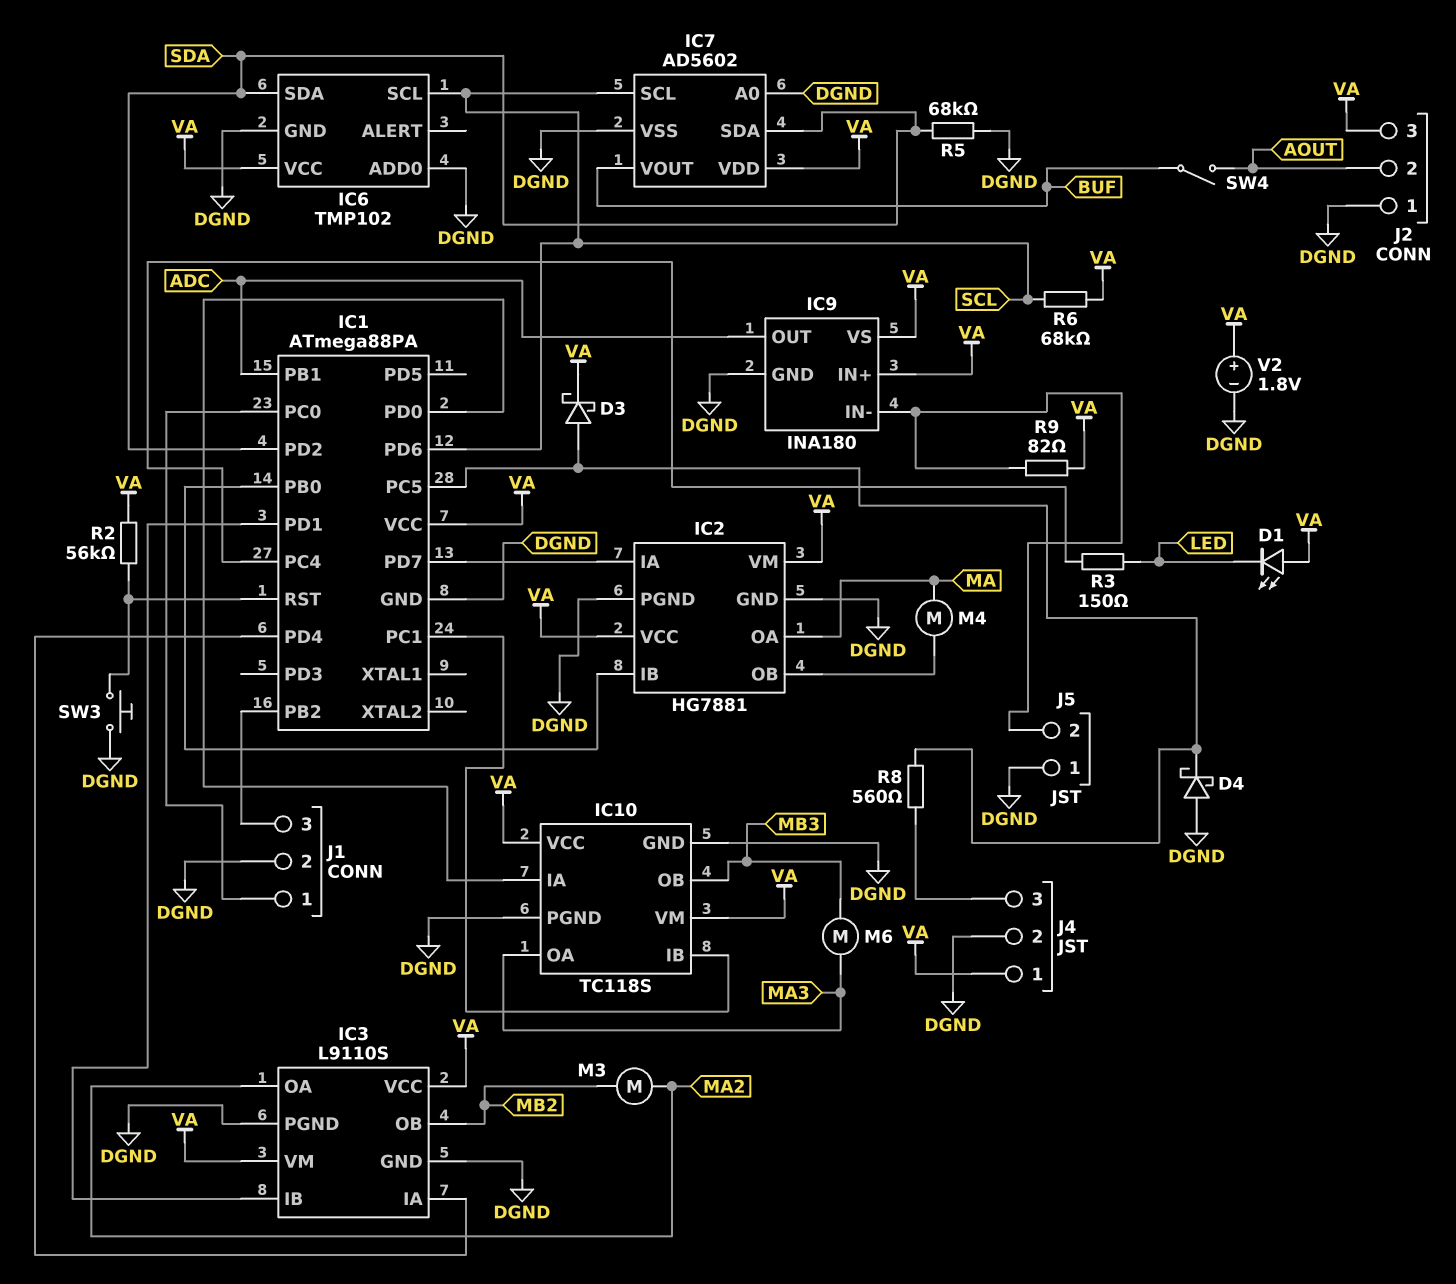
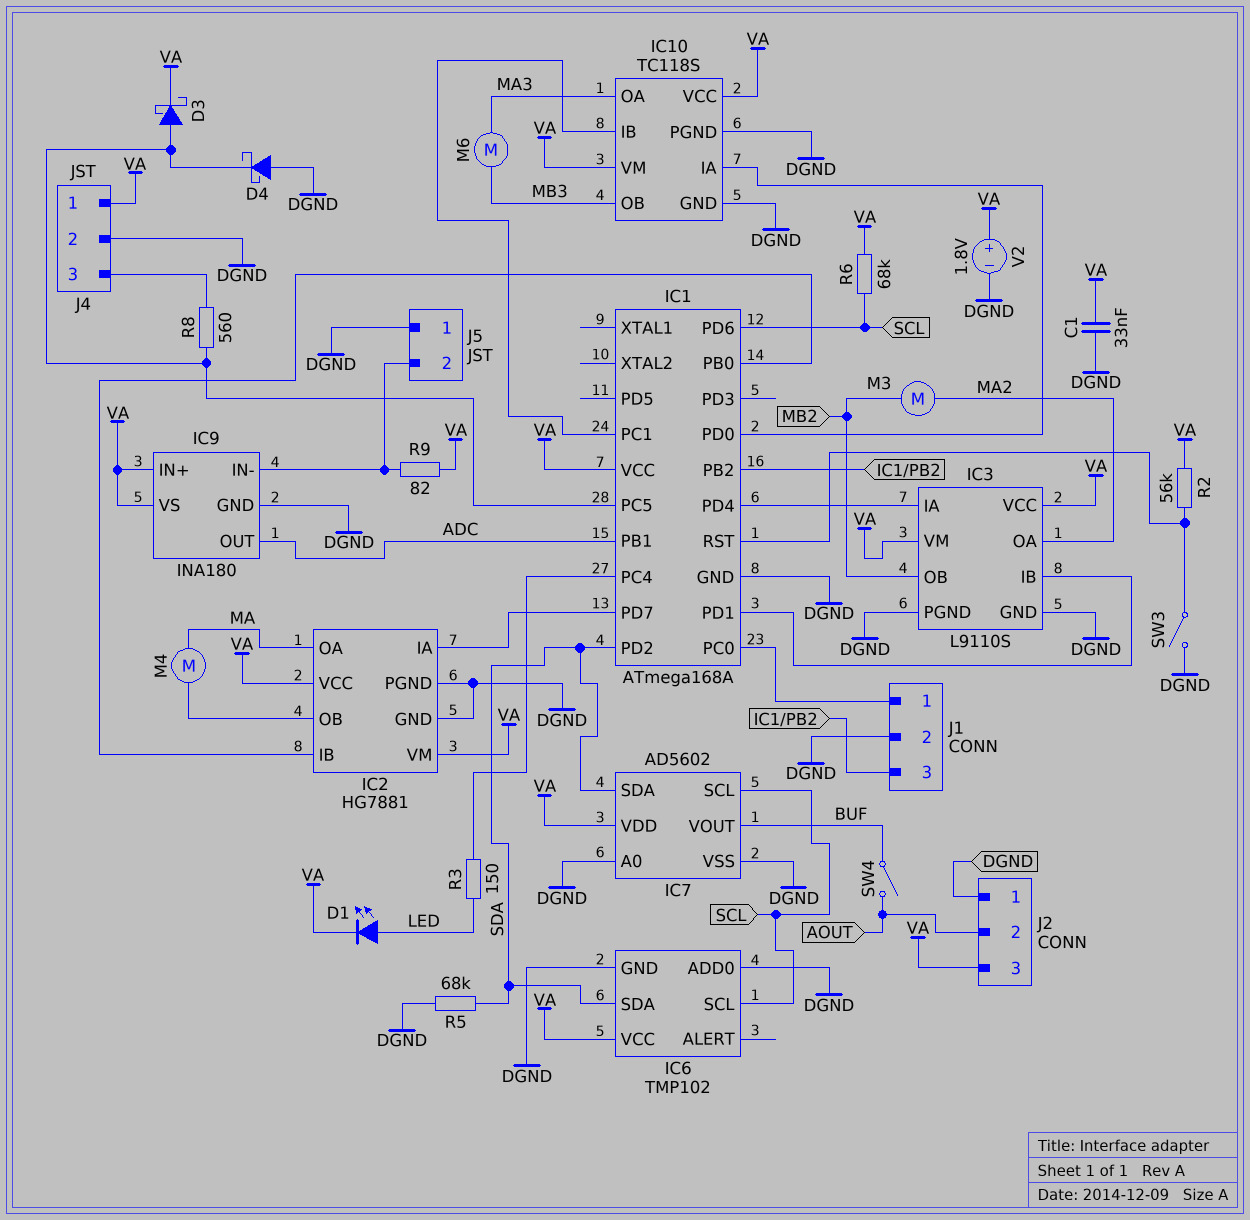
C1: none -> 33nF (DGND, VA)
D1: LED (A VA, K LED) -> LED (A LED, K VA)
IC1: ATmega88PA -> ATmega168A
SW3: button (DGND, IC1/RST) -> switch (DGND, IC1/RST)

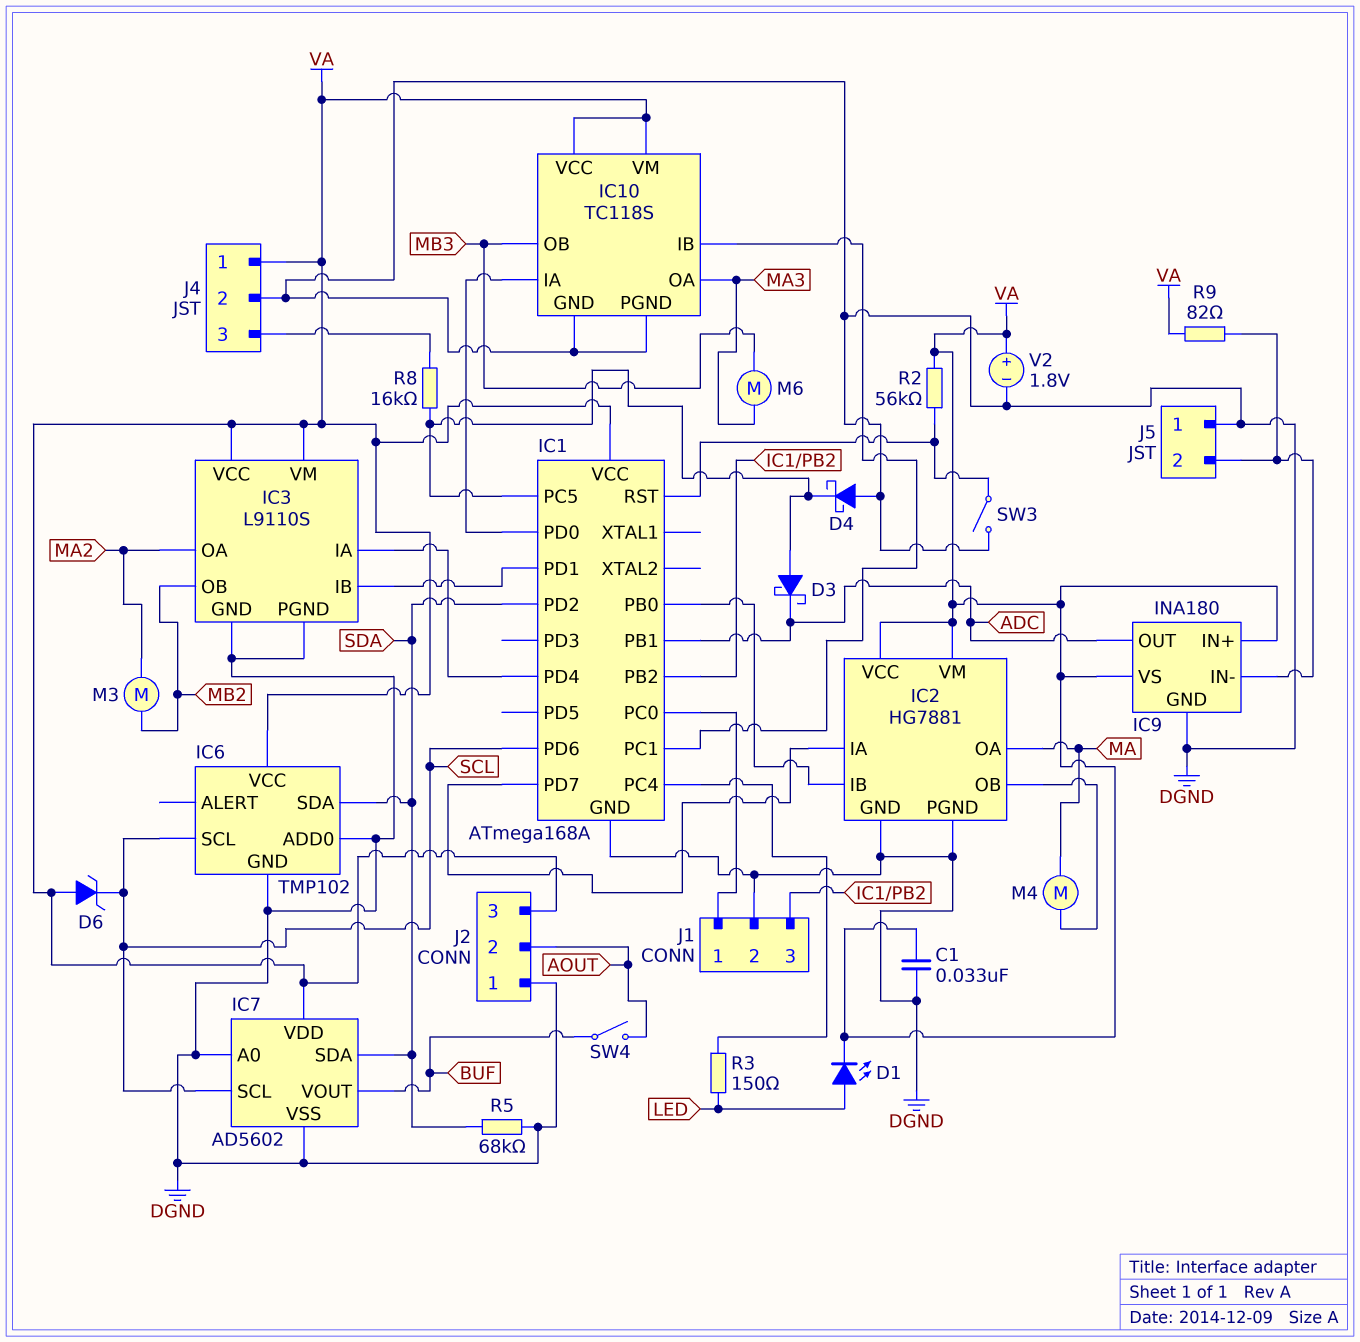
D3: schottky (A IC1/PC5, K VA) -> schottky (A IC1/PC5, K ADC)
D6: none -> zener (A VA, K SCL)
R6: 68k (SCL, VA) -> none
R8: 560 (IC1/PC5, J4/3) -> 16k (IC1/PC5, J4/3)

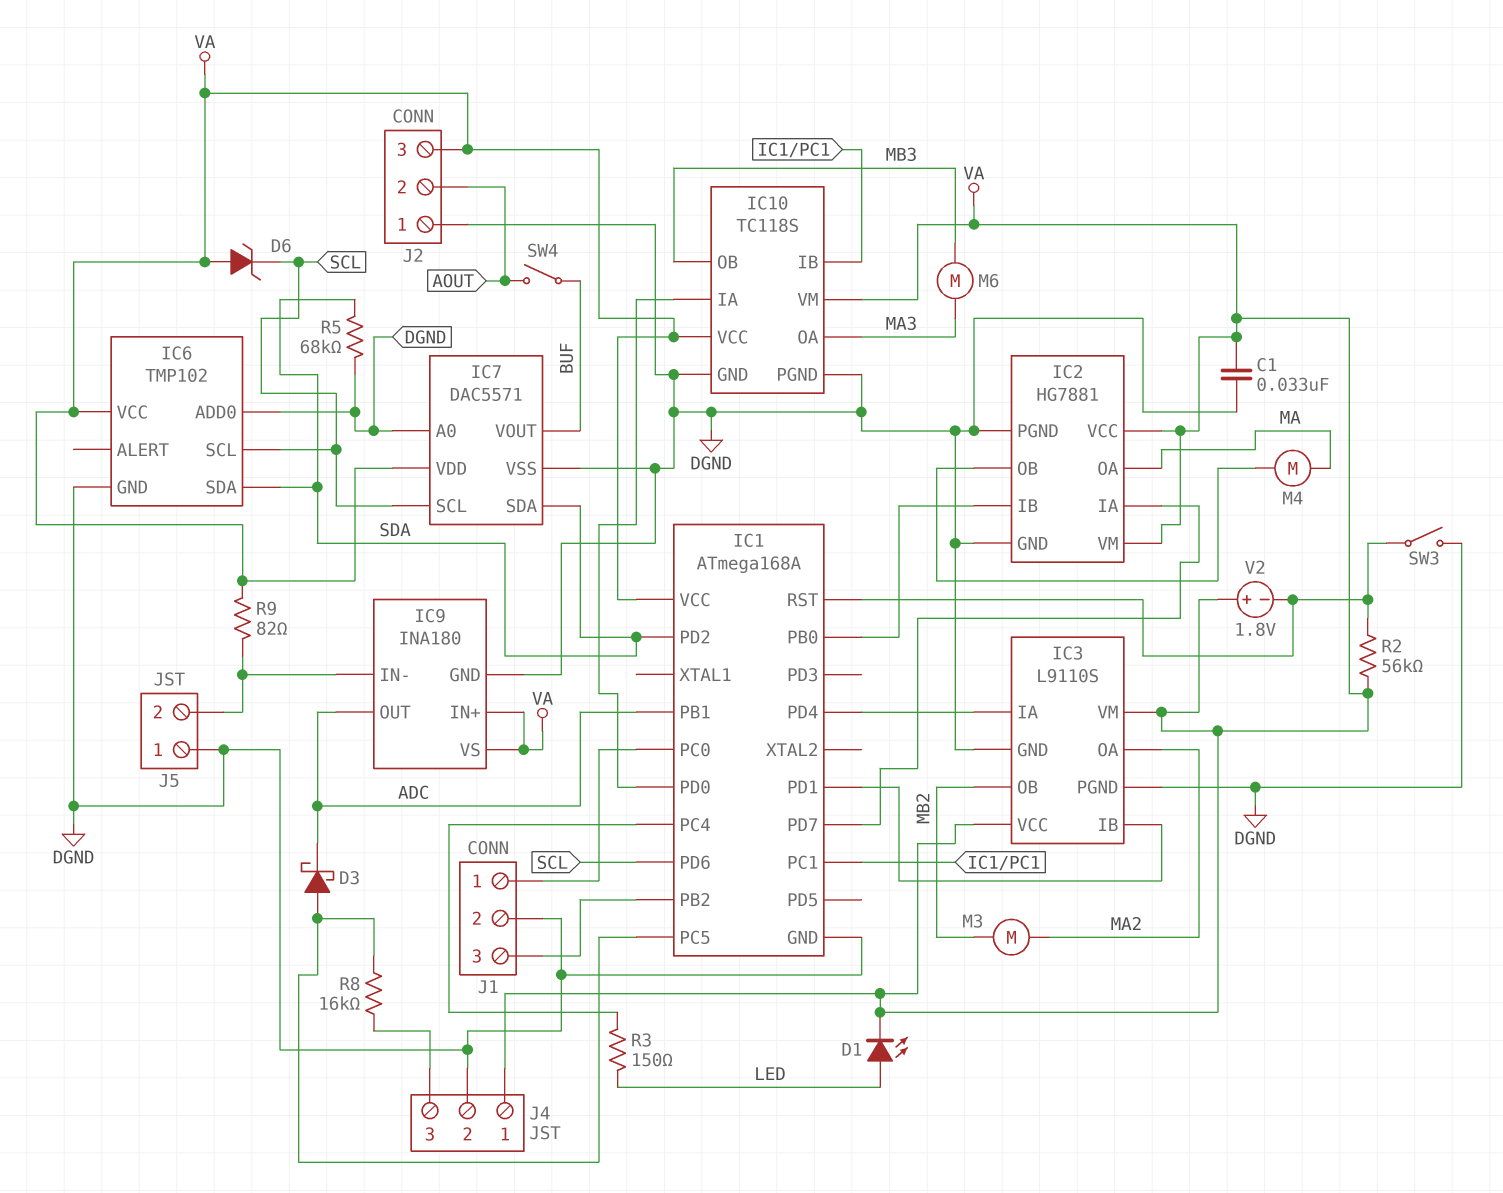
D4: schottky (A DGND, K IC1/PC5) -> none
IC7: AD5602 -> DAC5571
V2: 1.8V (plus VA, minus DGND) -> 1.8V (plus VA, minus IC1/RST)

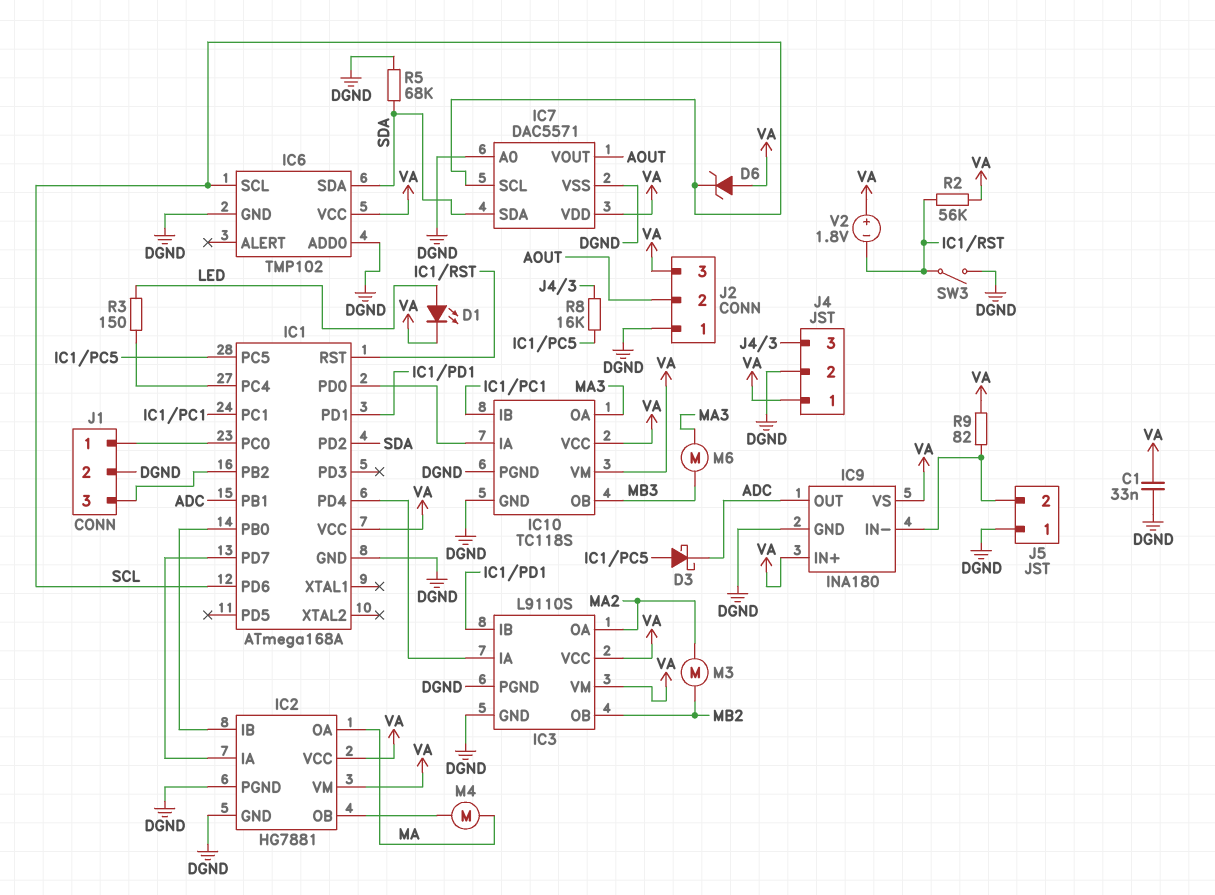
IC7 pin VOUT: BUF -> AOUT
SW4: switch (AOUT, BUF) -> none

